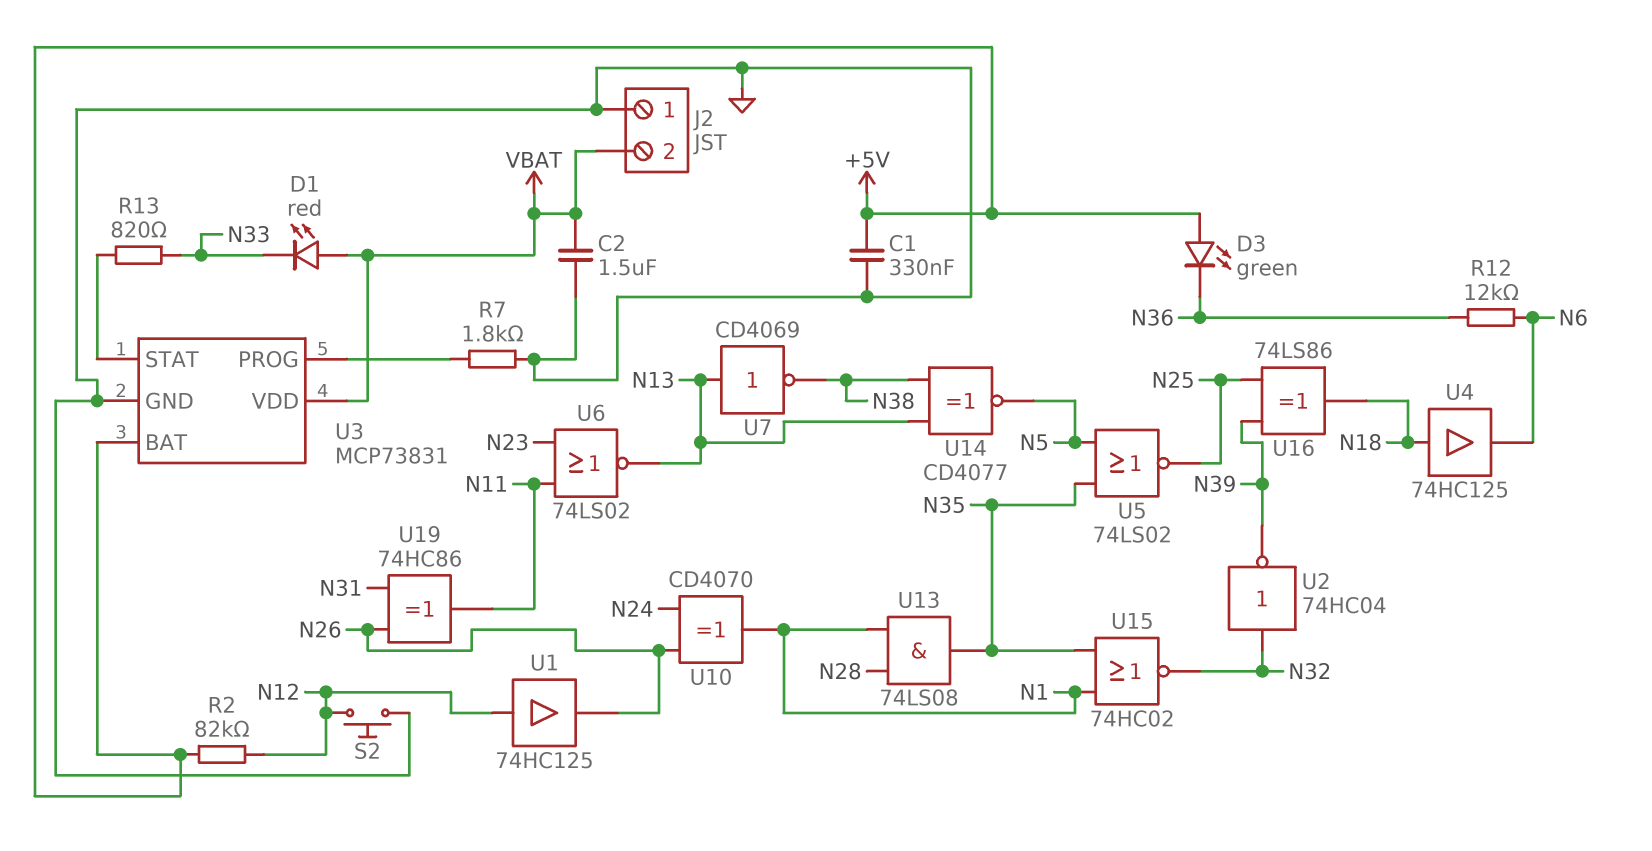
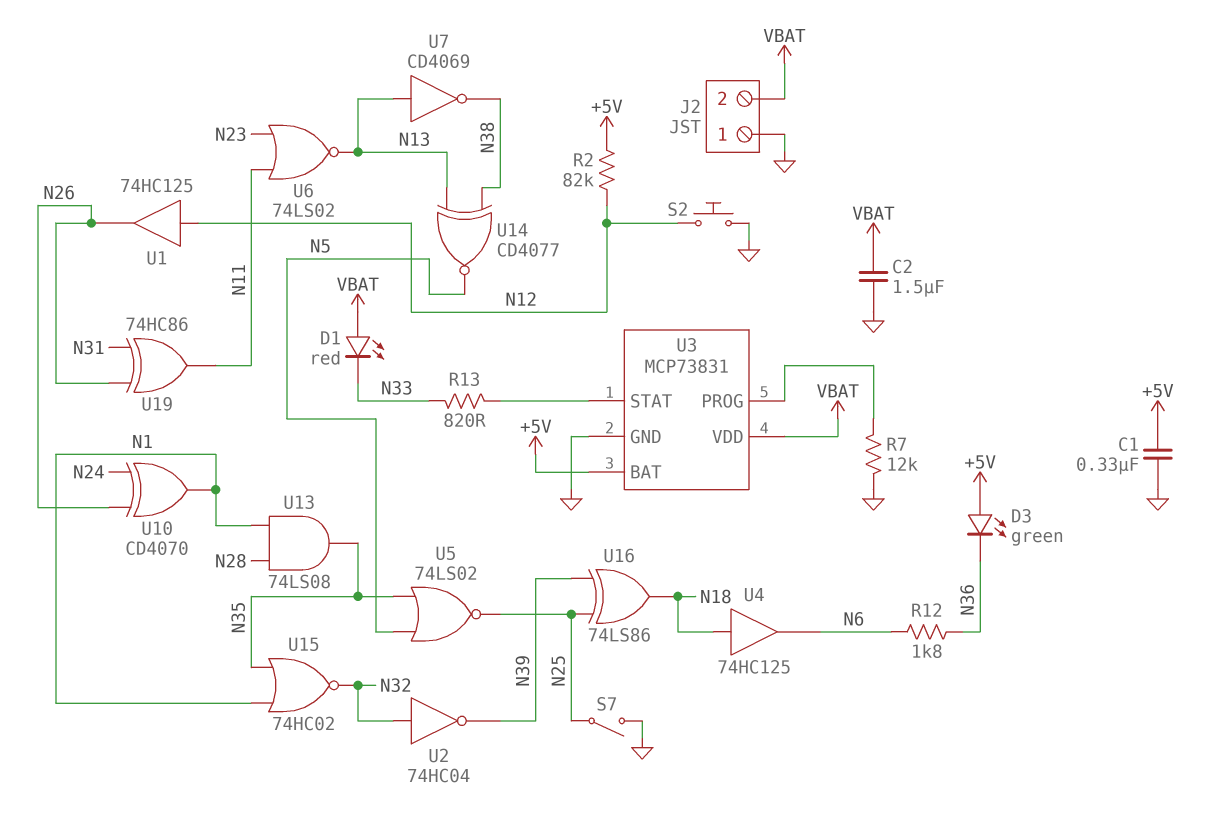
R7: 1.8k (GND, U3/PROG) -> 12k (GND, U3/PROG)
R12: 12k (N6, N36) -> 1.8k (N6, N36)
S7: none -> switch (GND, N25)

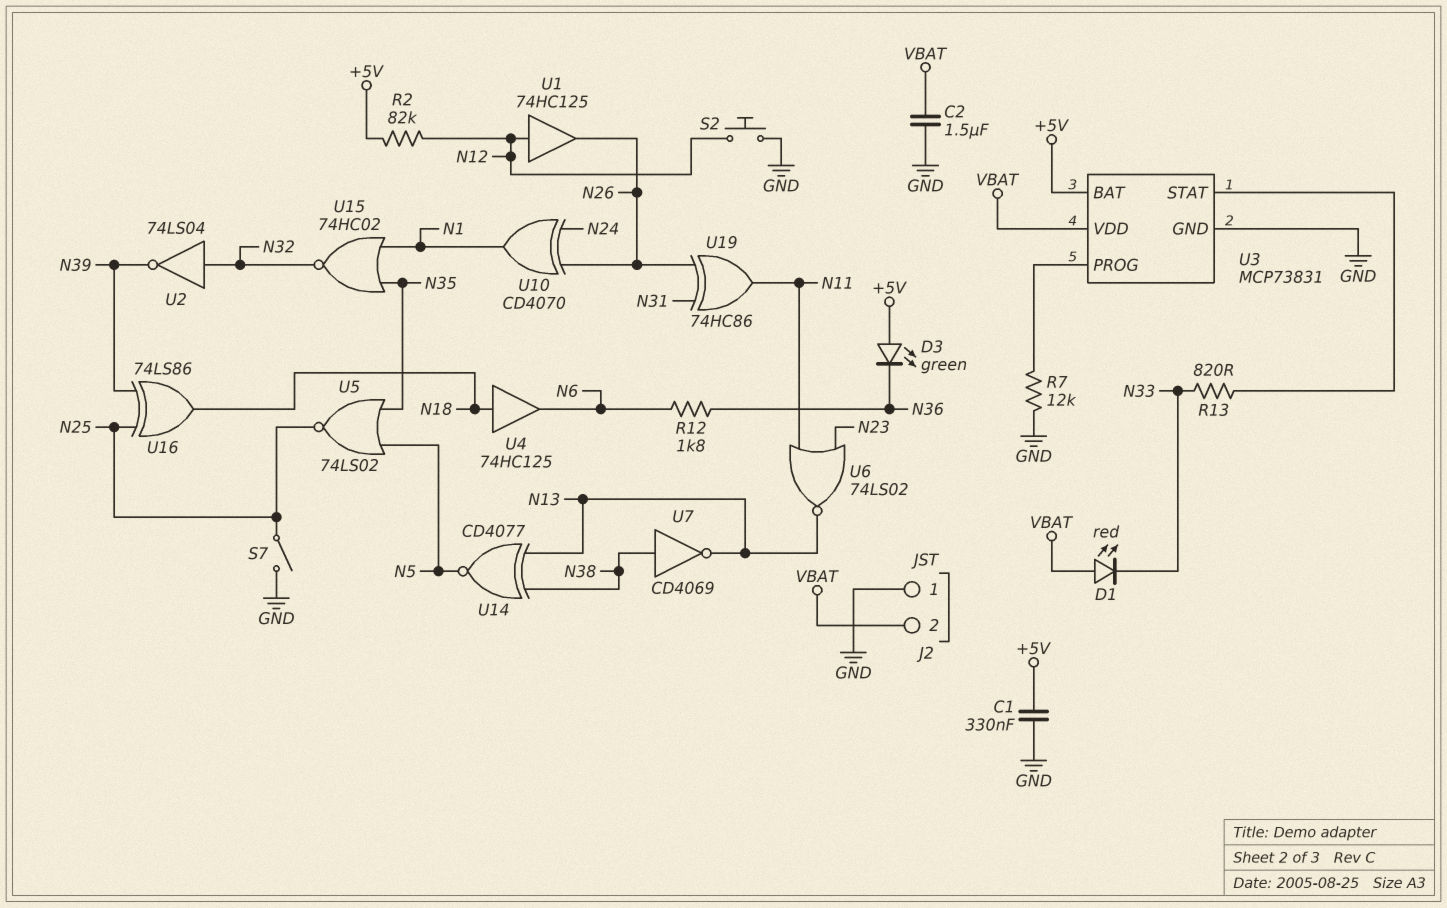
U2: NOT 74HC04 (in N32, out N39) -> NOT 74LS04 (in N32, out N39)
U7: NOT CD4069 (in N13, out N38) -> NOT CD4069 (in N38, out N13)
U13: AND 74LS08 (in N1, in N28, out N35) -> none

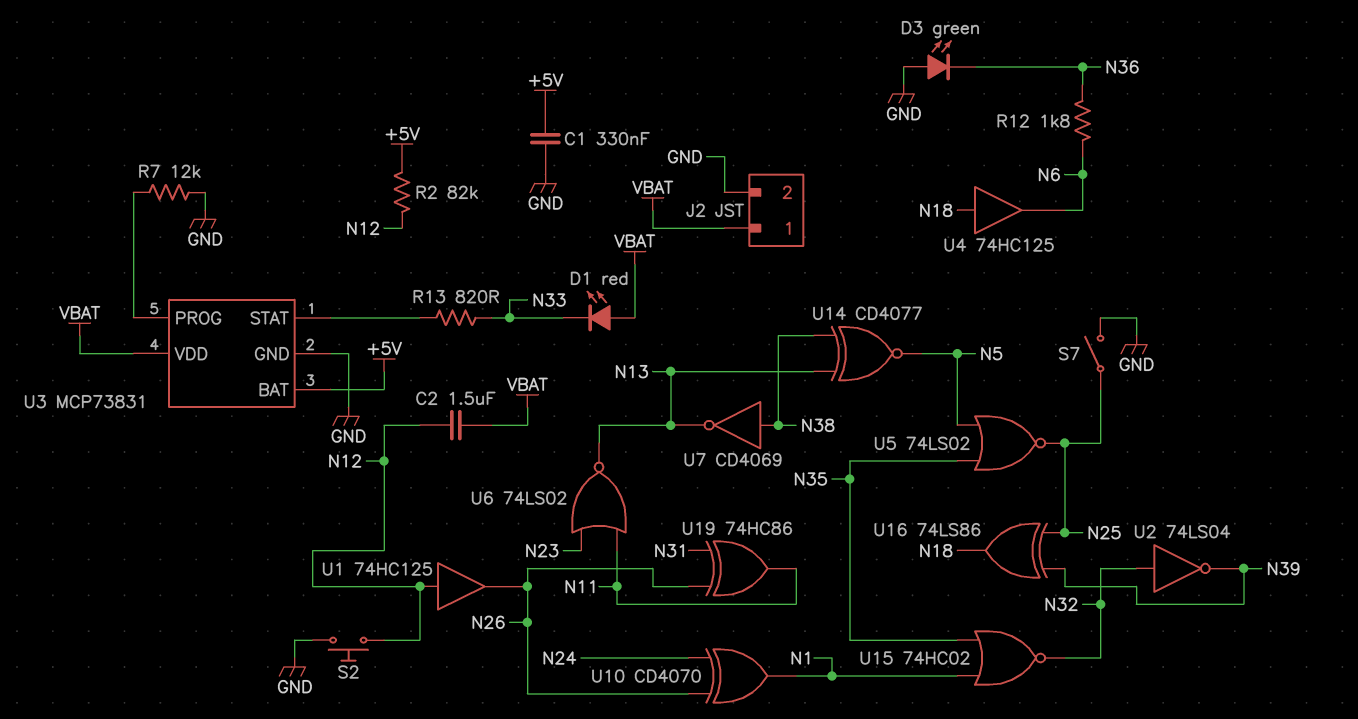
C2: 1.5uF (GND, VBAT) -> 1.5uF (N12, VBAT)
D3: LED green (A +5V, K N36) -> LED green (A GND, K N36)
J2 pin 1: GND -> VBAT
J2 pin 2: VBAT -> GND

